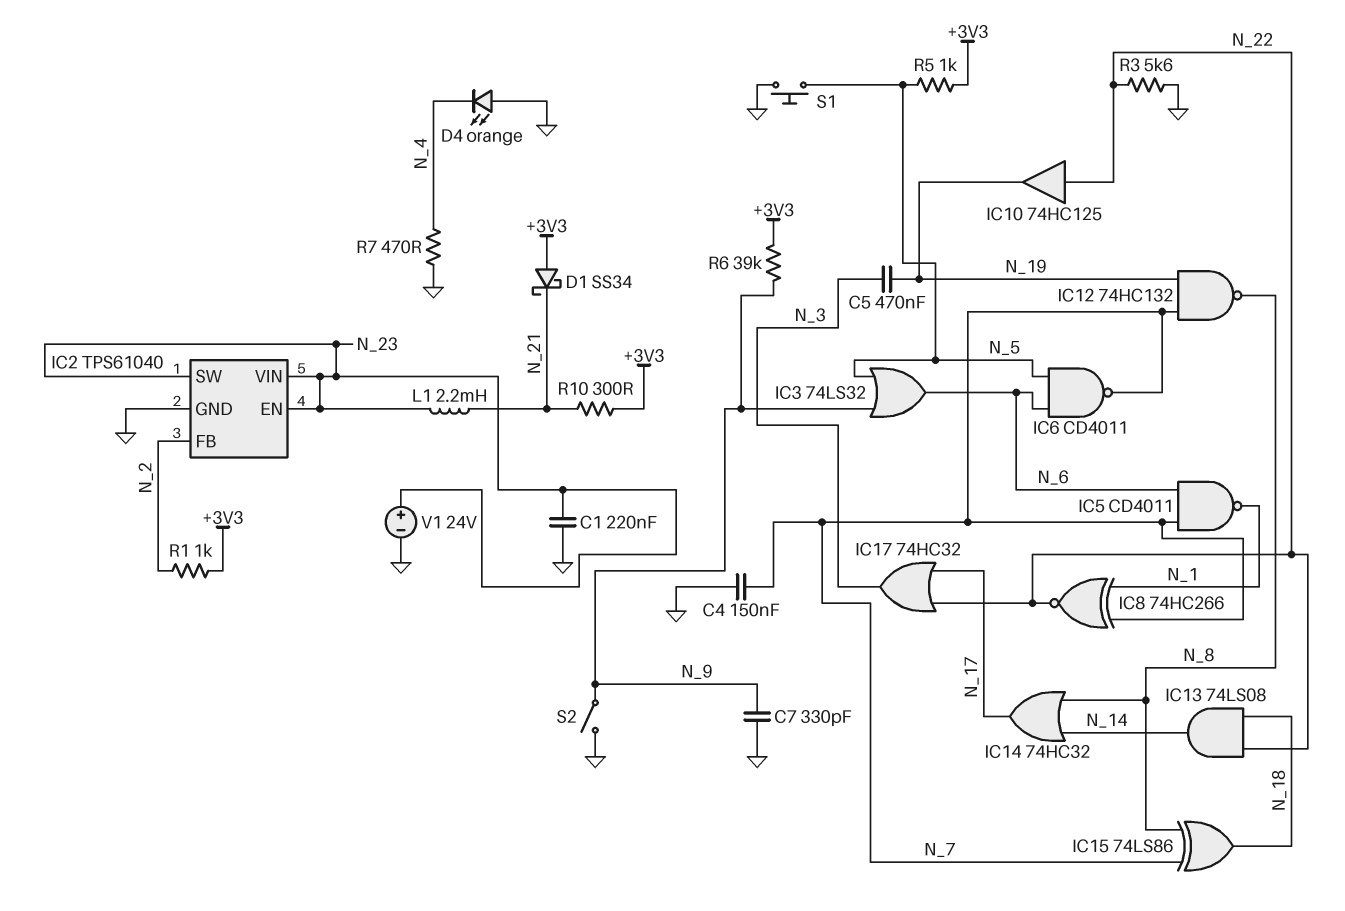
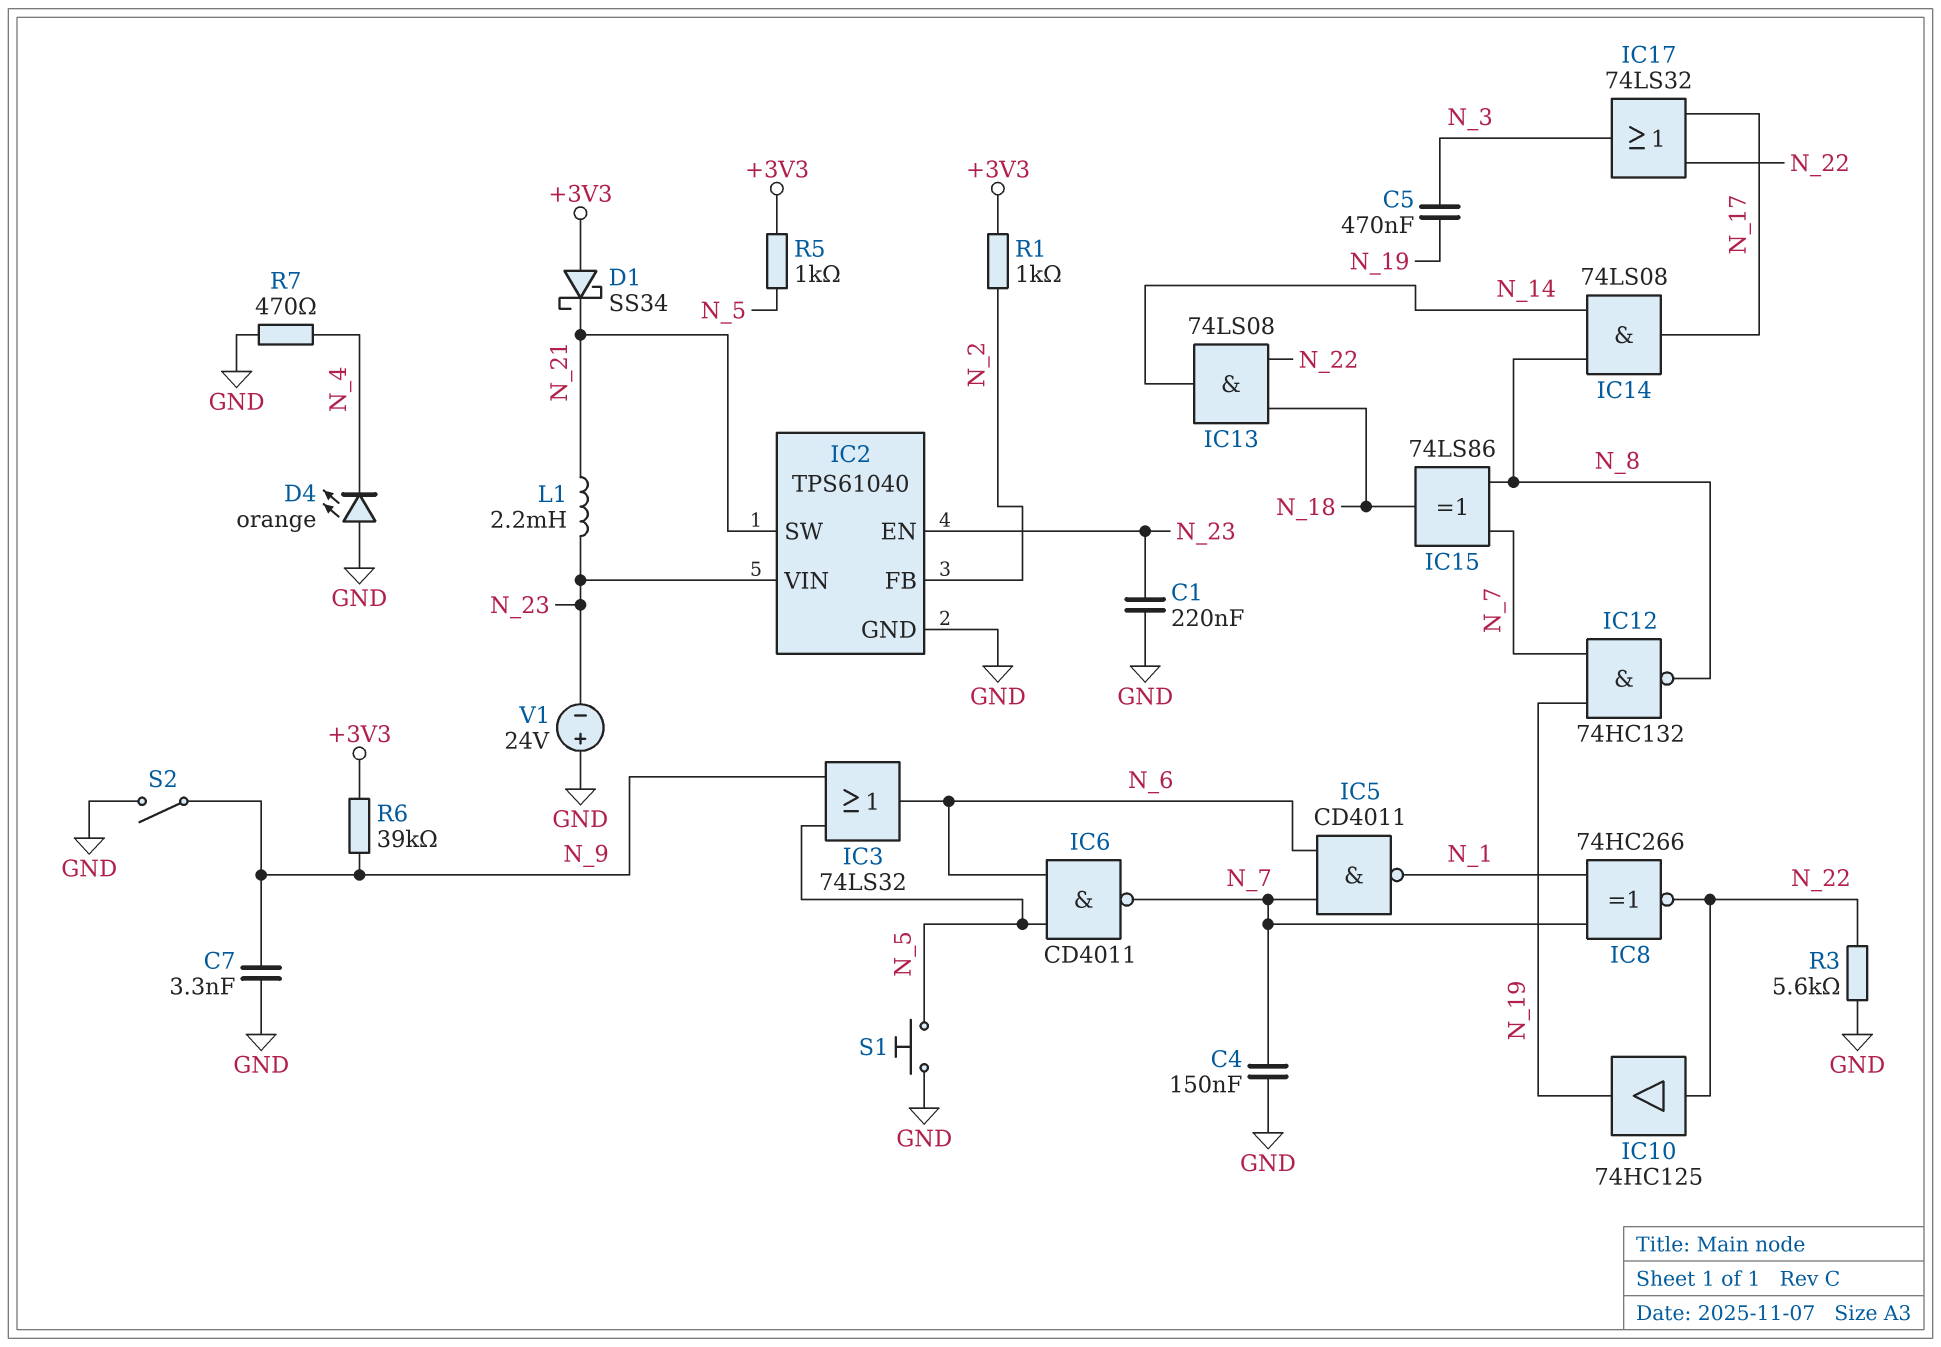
C7: 330pF (GND, N_9) -> 3.3nF (GND, N_9)
IC2 pin SW: N_23 -> N_21
IC14: OR 74HC32 (in N_8, in N_14, out N_17) -> AND 74LS08 (in N_8, in N_14, out N_17)
IC17: OR 74HC32 (in N_17, in N_22, out N_3) -> OR 74LS32 (in N_17, in N_22, out N_3)
R10: 300 (+3V3, N_21) -> none
V1: 24V (plus N_23, minus GND) -> 24V (plus GND, minus N_23)

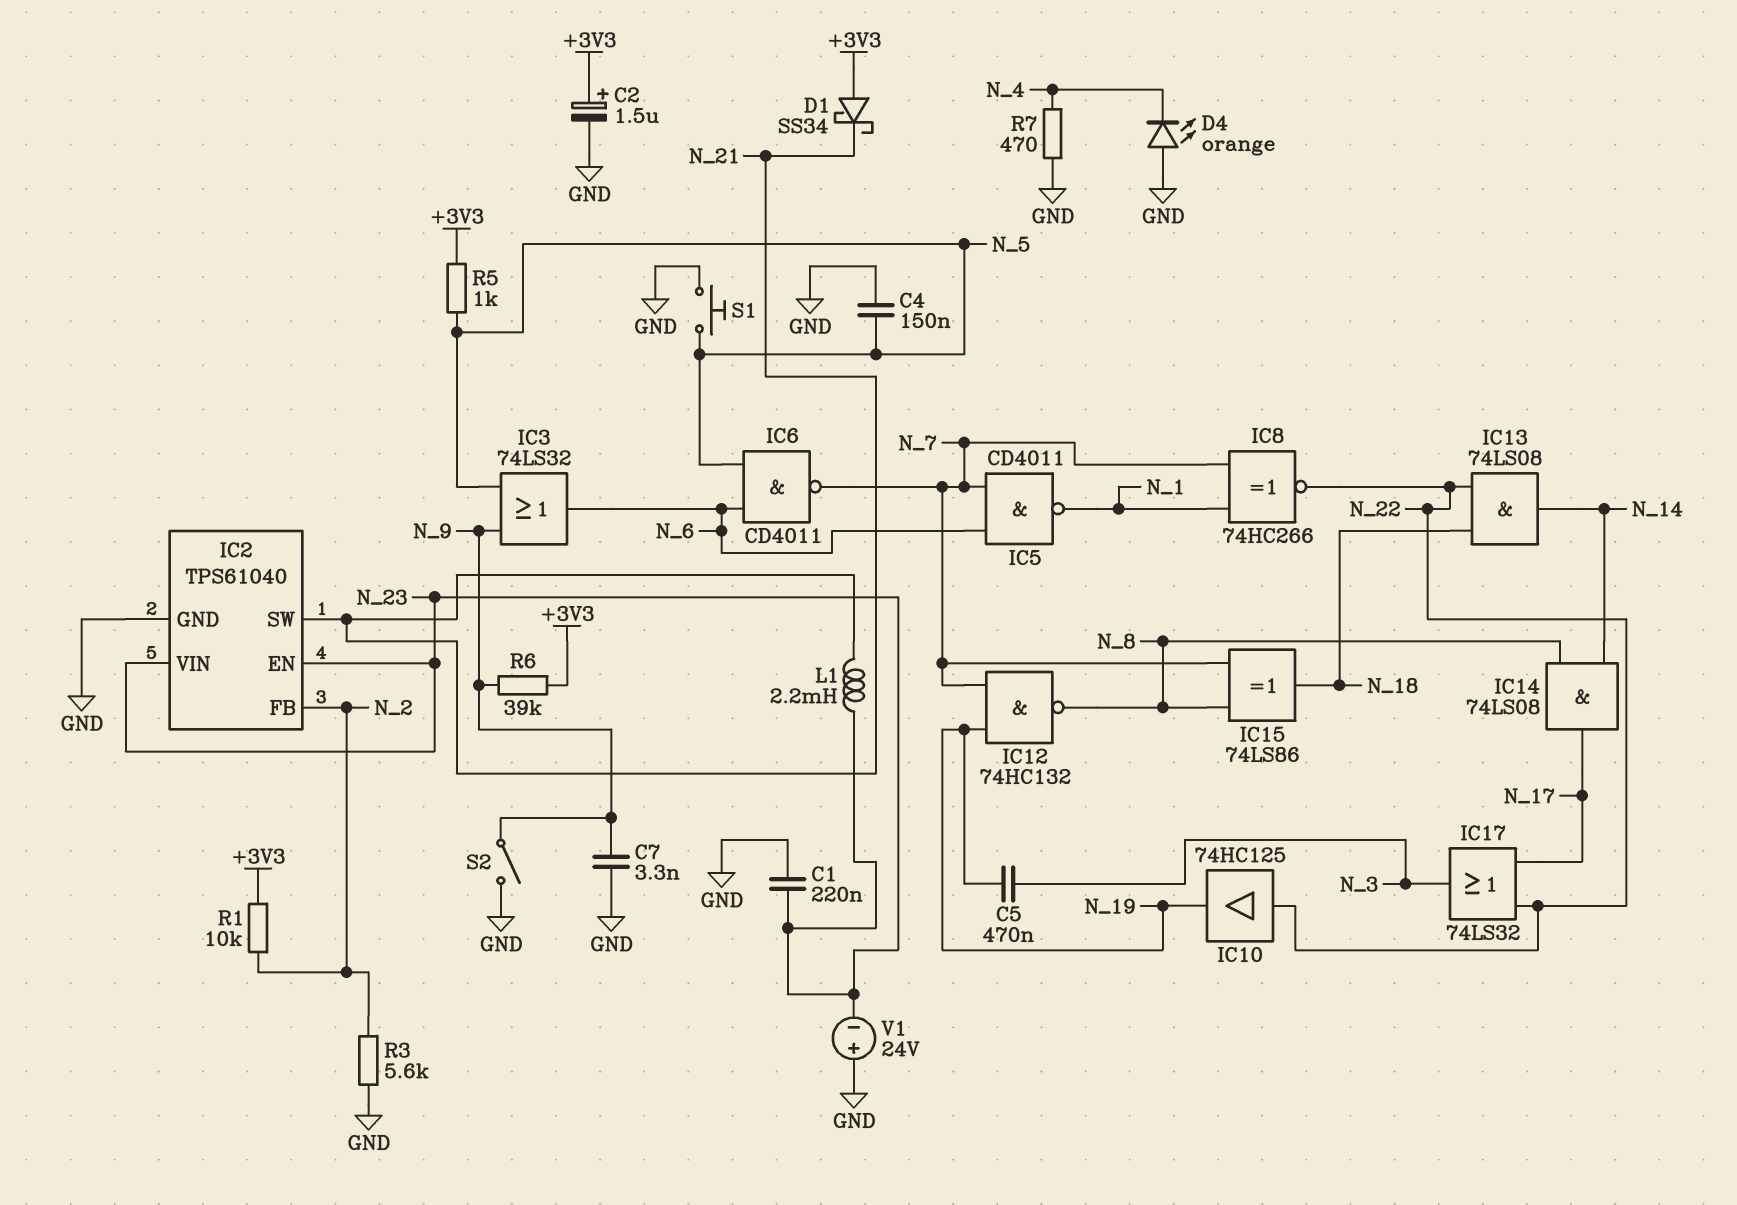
C2: none -> 1.5uF (plus +3V3, minus GND)
C4: 150nF (GND, N_7) -> 150nF (GND, N_5)
R1: 1k (+3V3, N_2) -> 10k (+3V3, N_2)
R3: 5.6k (GND, N_22) -> 5.6k (GND, N_2)

